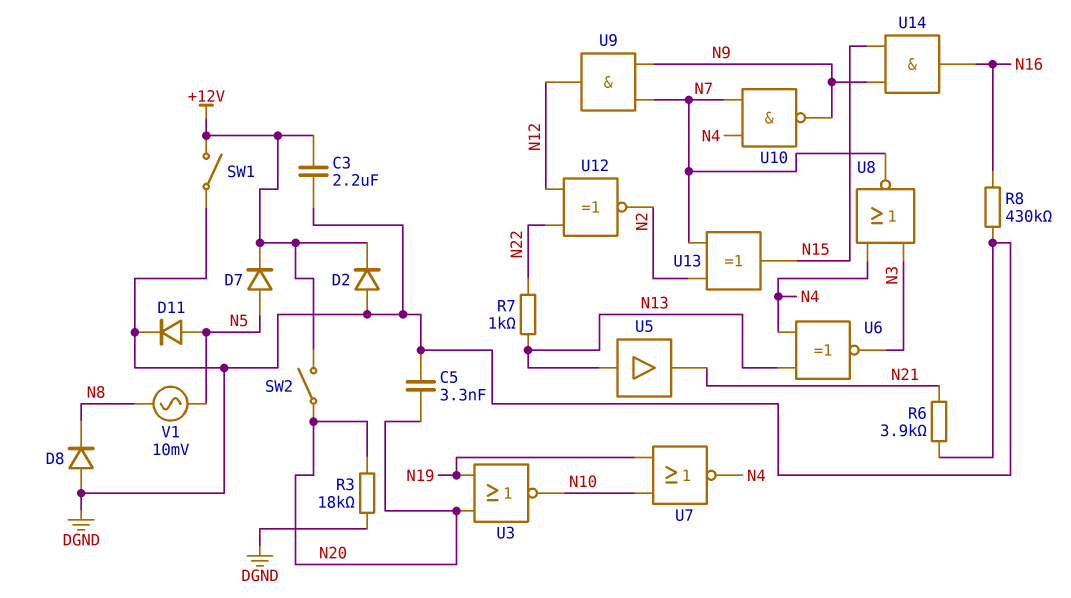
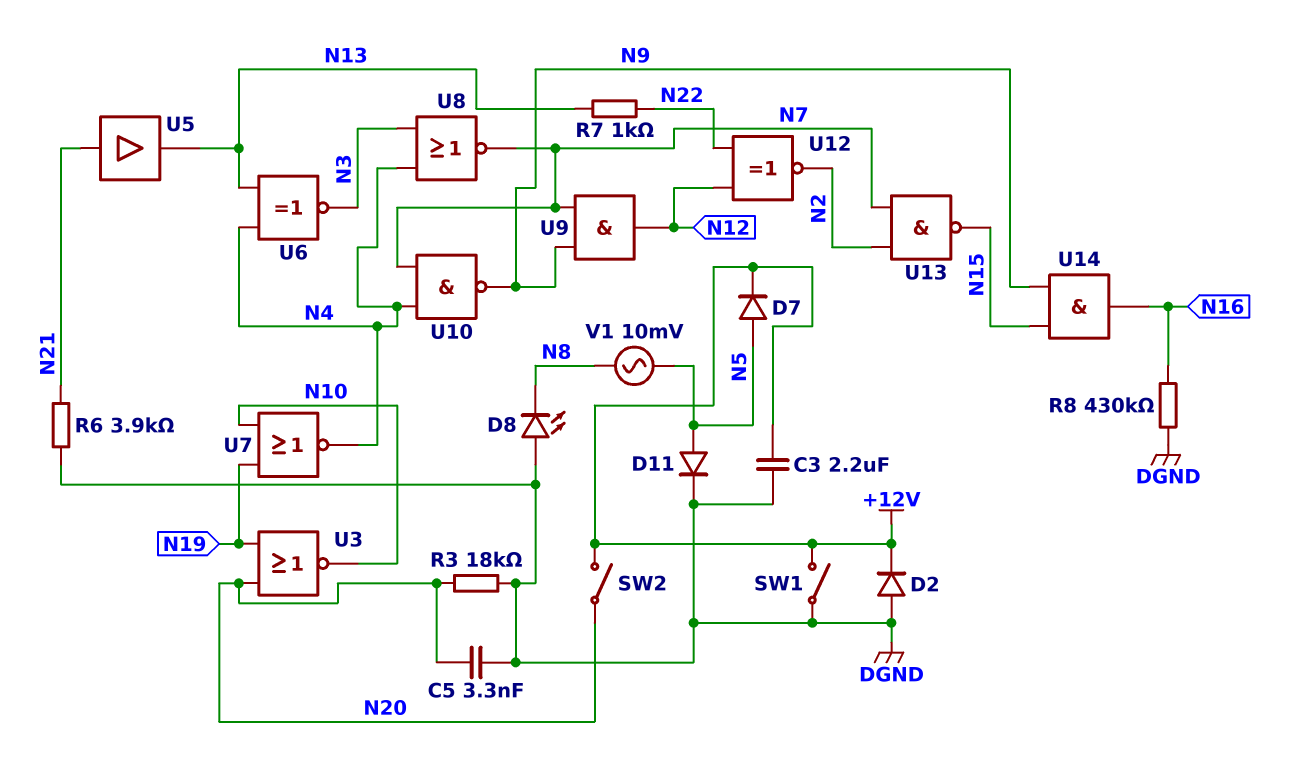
D8: diode (A DGND, K N8) -> LED (A DGND, K N8)
U5: buffer (in N13, out N21) -> buffer (in N21, out N13)
U13: XOR (in N2, in N7, out N15) -> NAND (in N2, in N7, out N15)

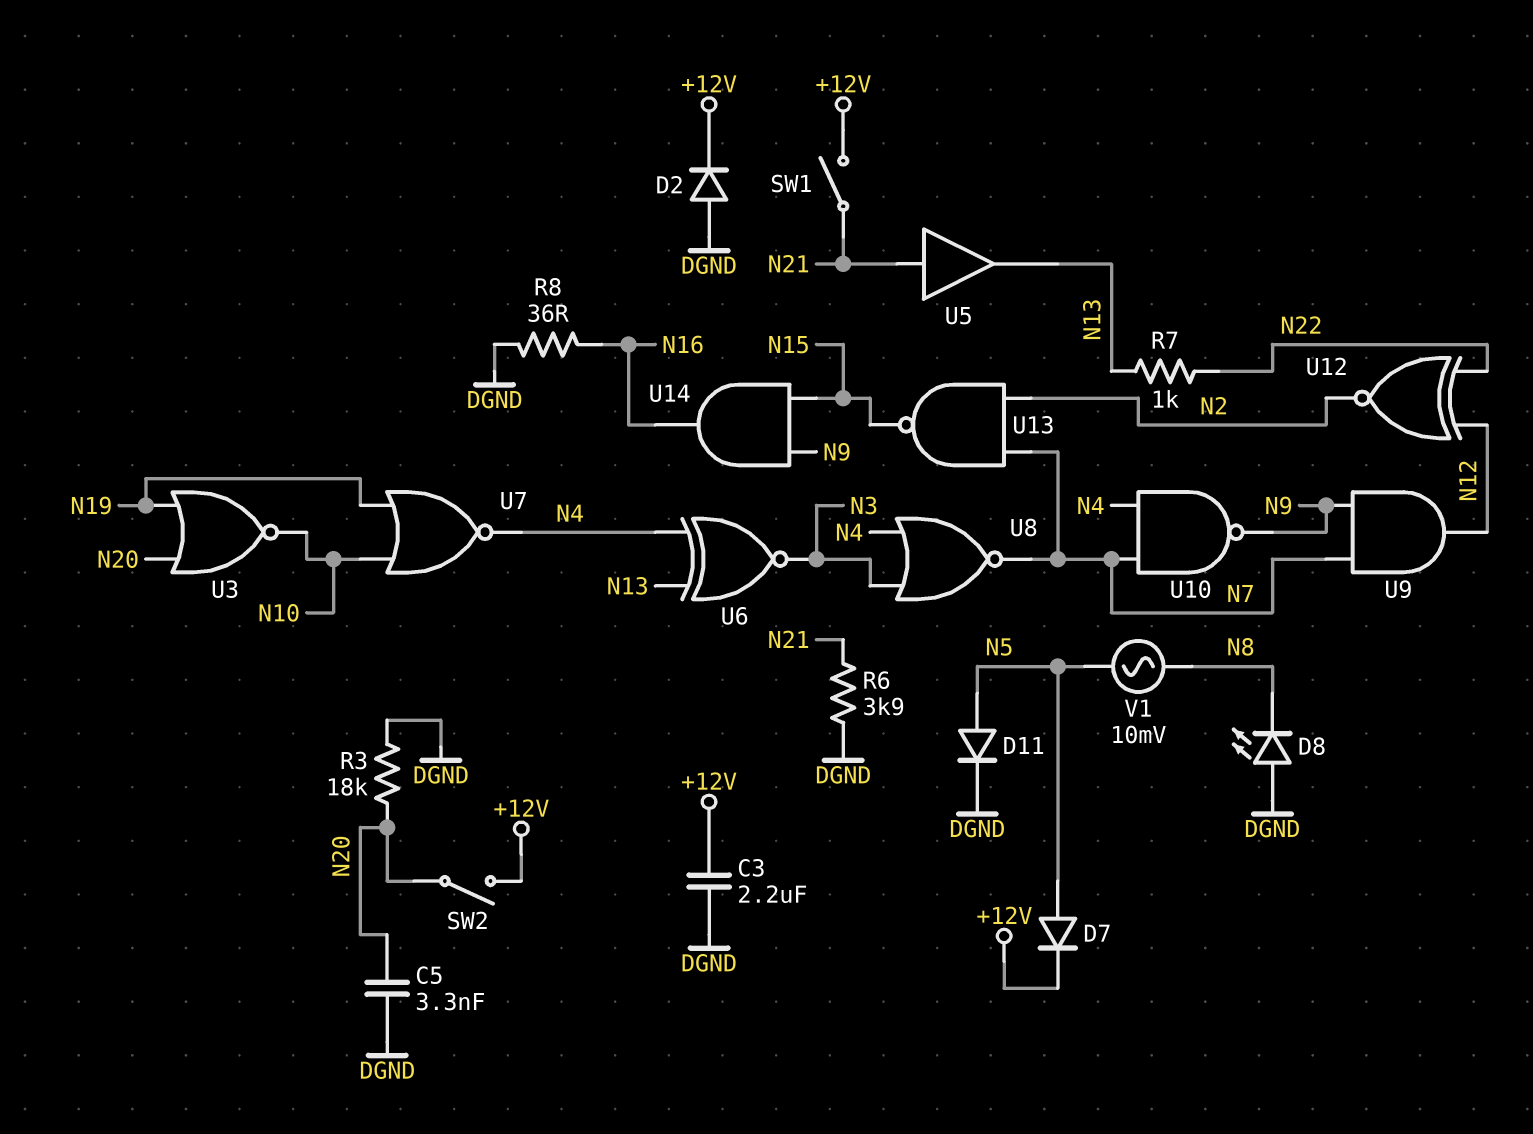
R8: 430k (DGND, N16) -> 36 (DGND, N16)
SW1: switch (+12V, DGND) -> switch (+12V, N21)

